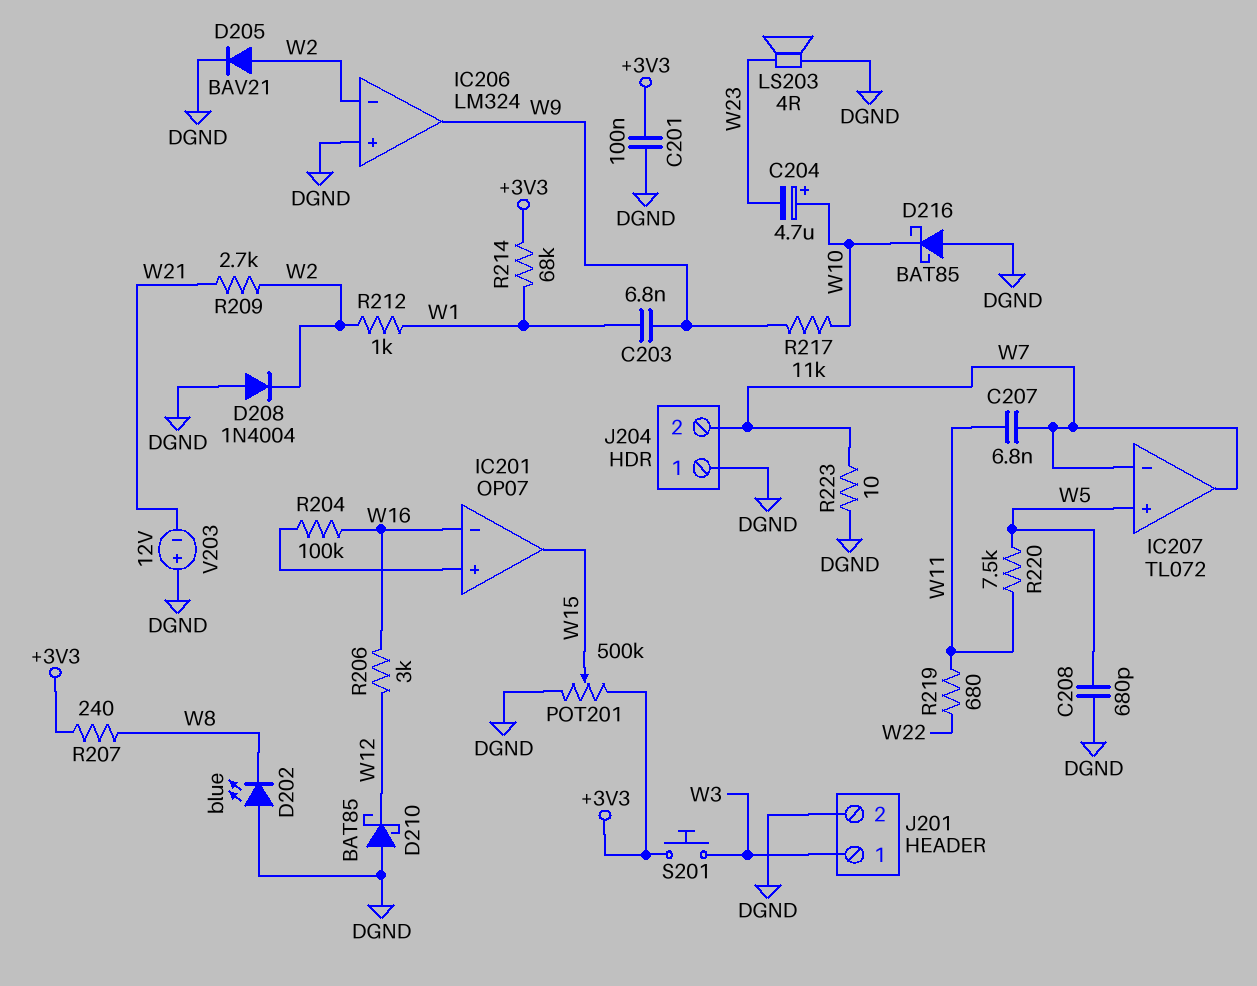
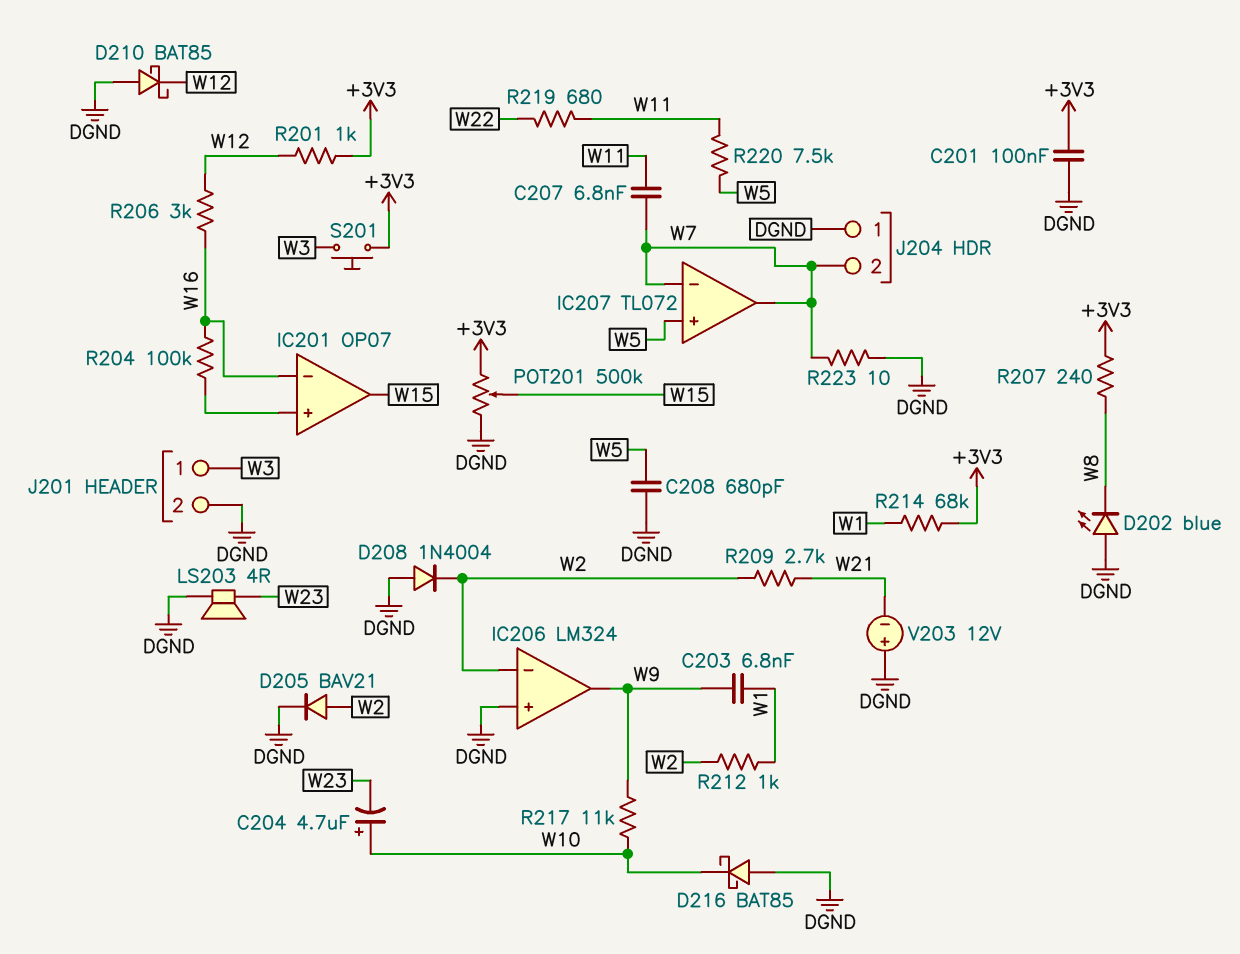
R201: none -> 1k (+3V3, W12)

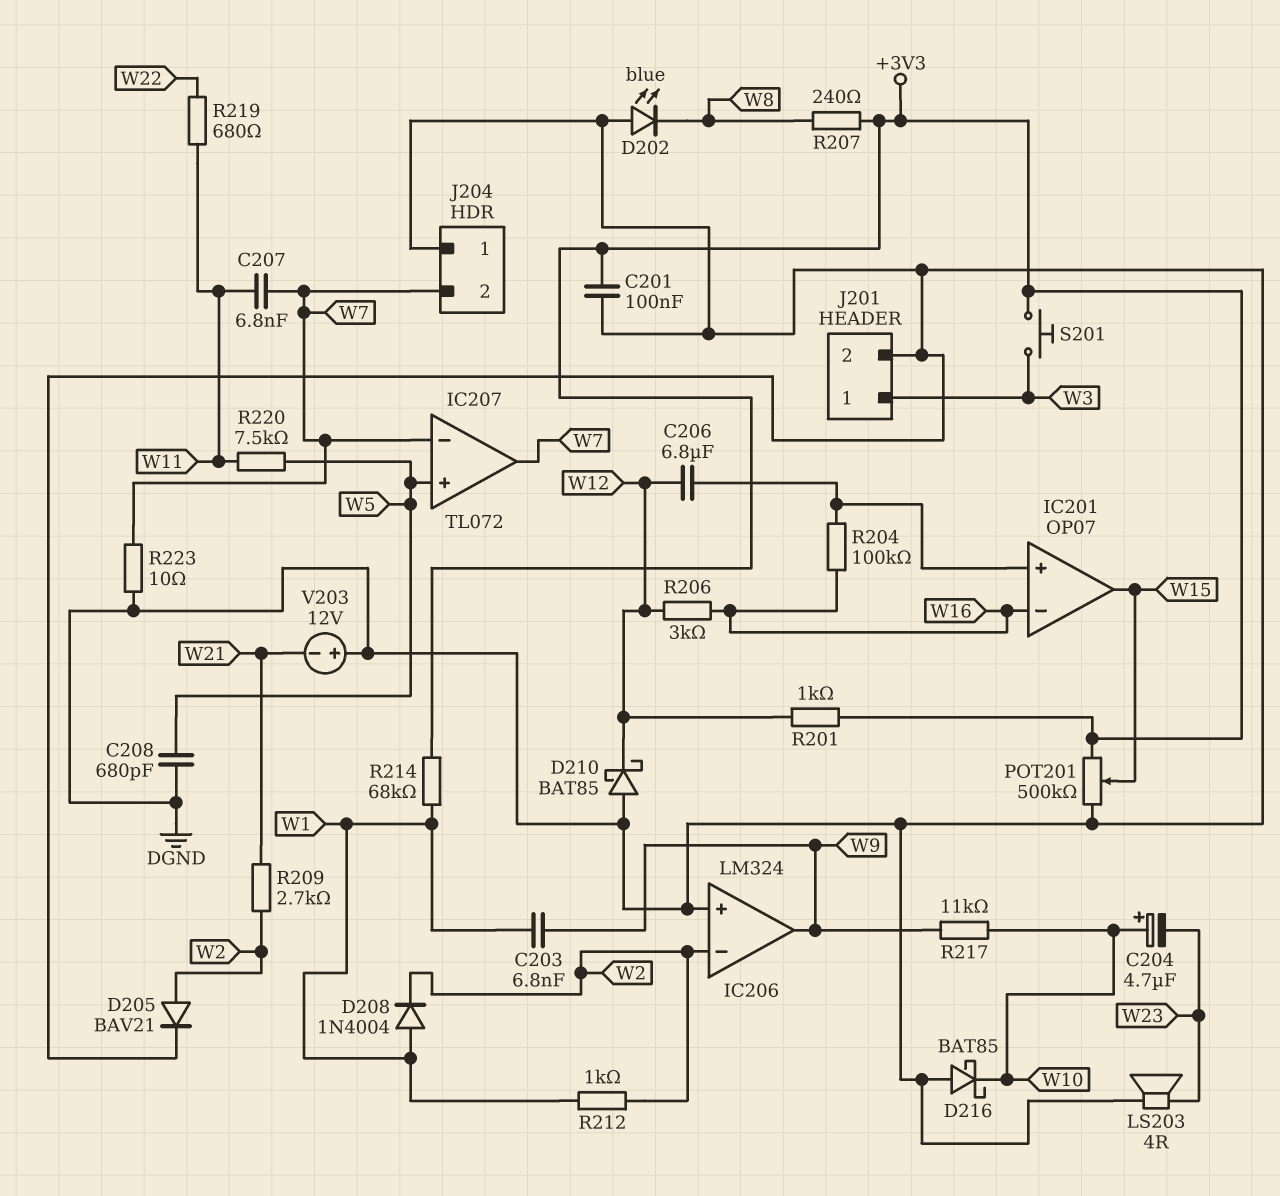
C206: none -> 6.8uF (IC201/in+, W12)
D208: diode 1N4004 (A DGND, K W2) -> diode 1N4004 (A W1, K W2)

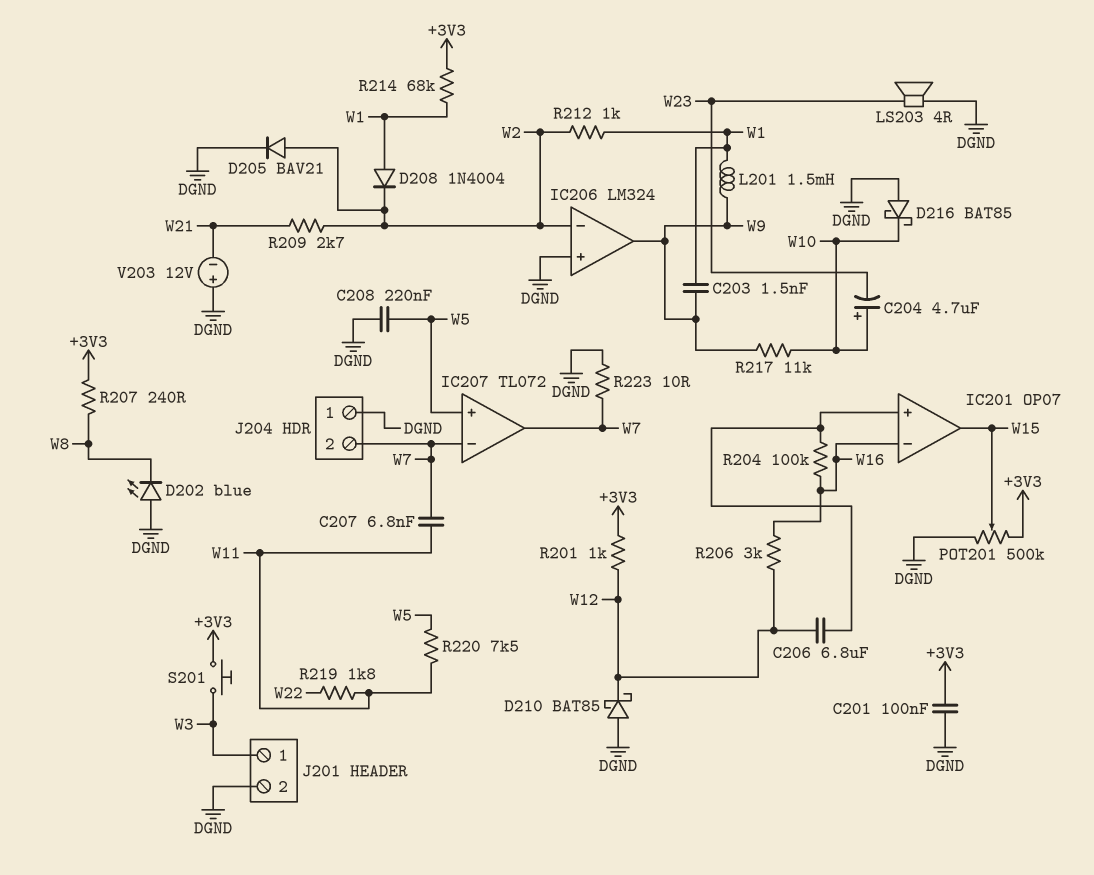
C203: 6.8nF (W1, W9) -> 1.5nF (W1, W9)
C208: 680pF (DGND, W5) -> 220nF (DGND, W5)
L201: none -> 1.5mH (W1, W9)
R219: 680 (W11, W22) -> 1.8k (W11, W22)

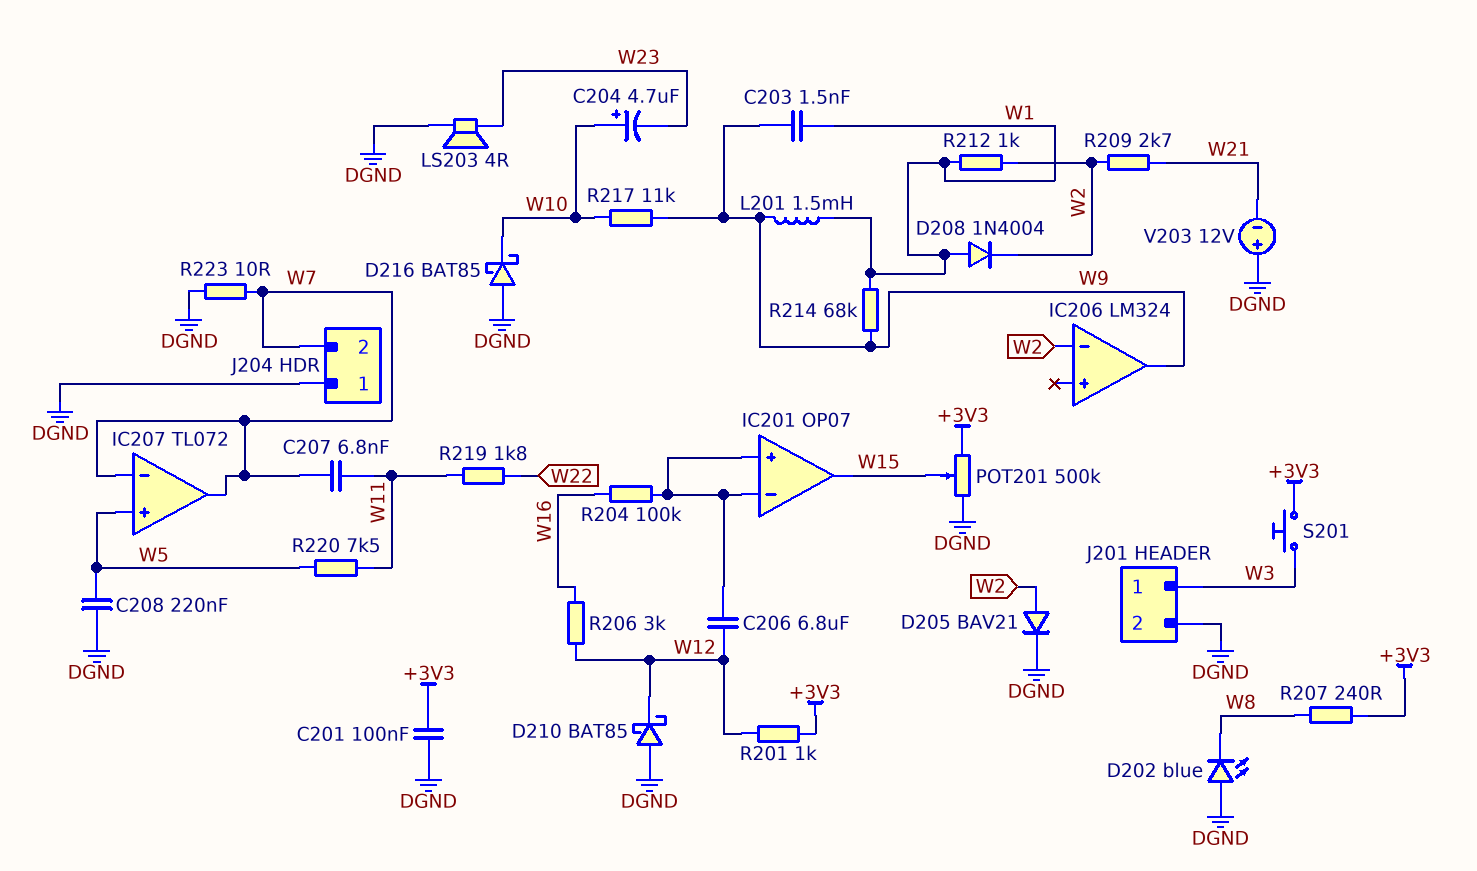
IC201 pin in-: W16 -> IC201/in+
IC206 pin in+: DGND -> none
R214: 68k (+3V3, W1) -> 68k (W1, W9)

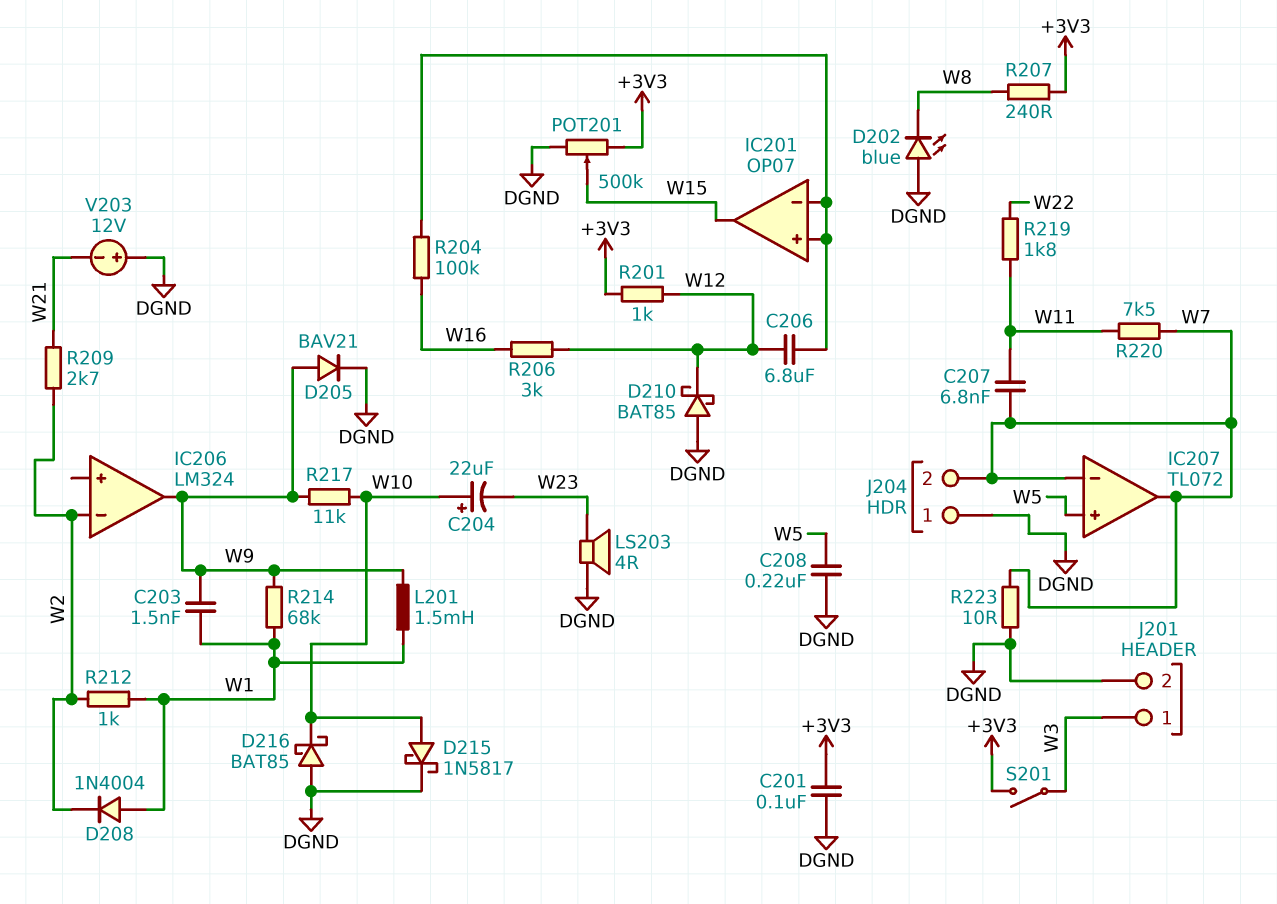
C204: 4.7uF (plus W10, minus W23) -> 22uF (plus W10, minus W23)
D205: diode BAV21 (A W2, K DGND) -> diode BAV21 (A W9, K DGND)
D215: none -> schottky 1N5817 (A W10, K DGND)
R220: 7.5k (W5, W11) -> 7.5k (W7, W11)
S201: button (+3V3, W3) -> switch (+3V3, W3)

